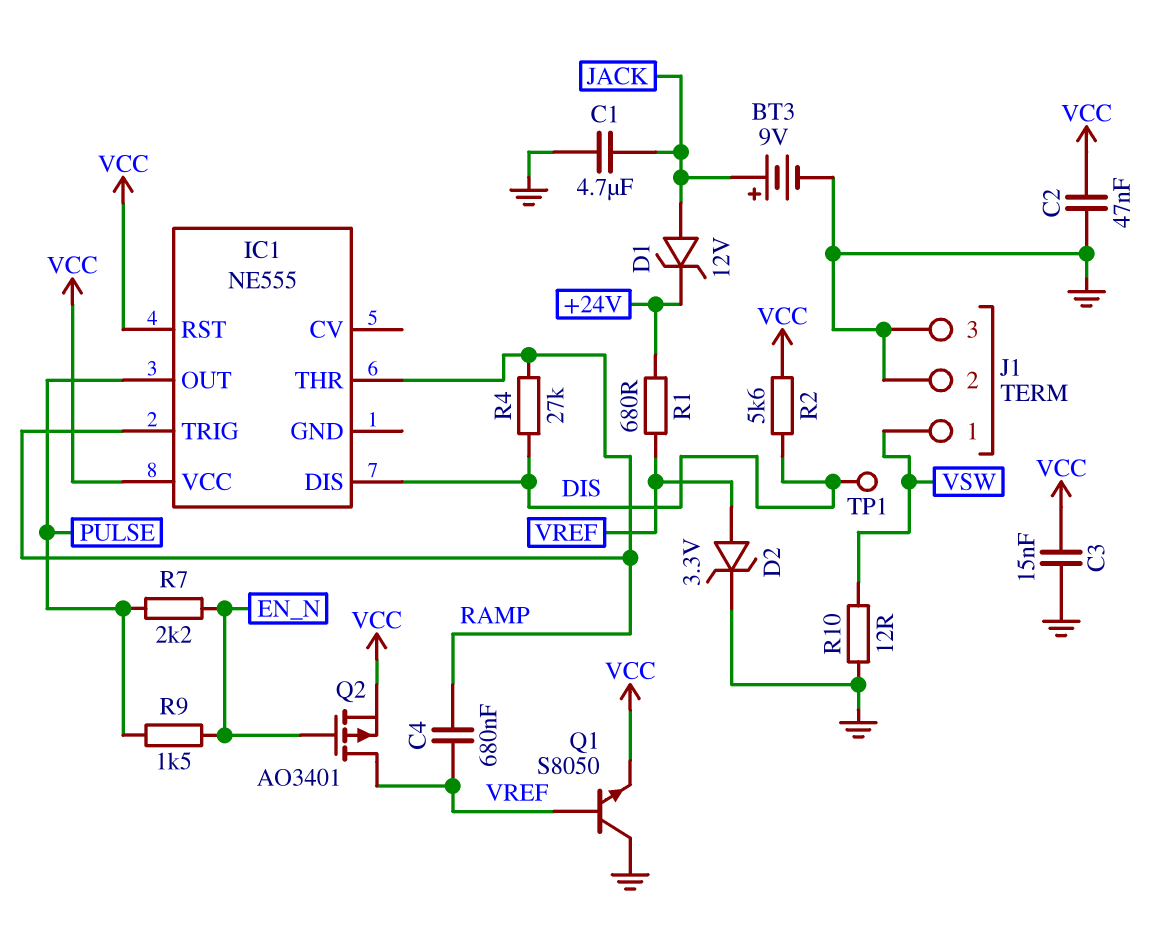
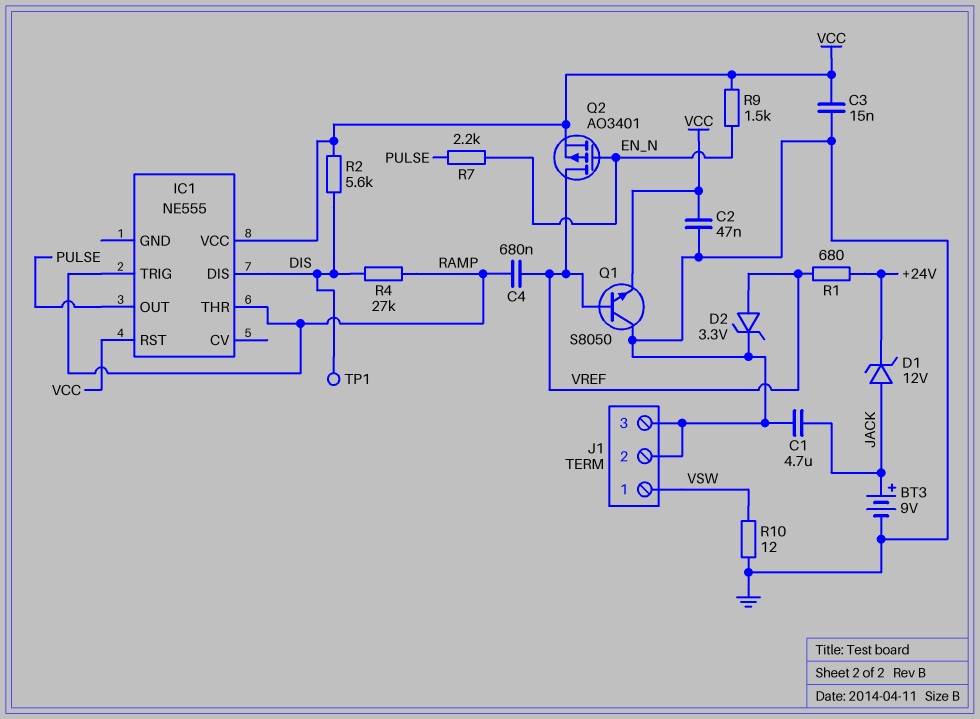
R9: 1.5k (EN_N, PULSE) -> 1.5k (EN_N, VCC)

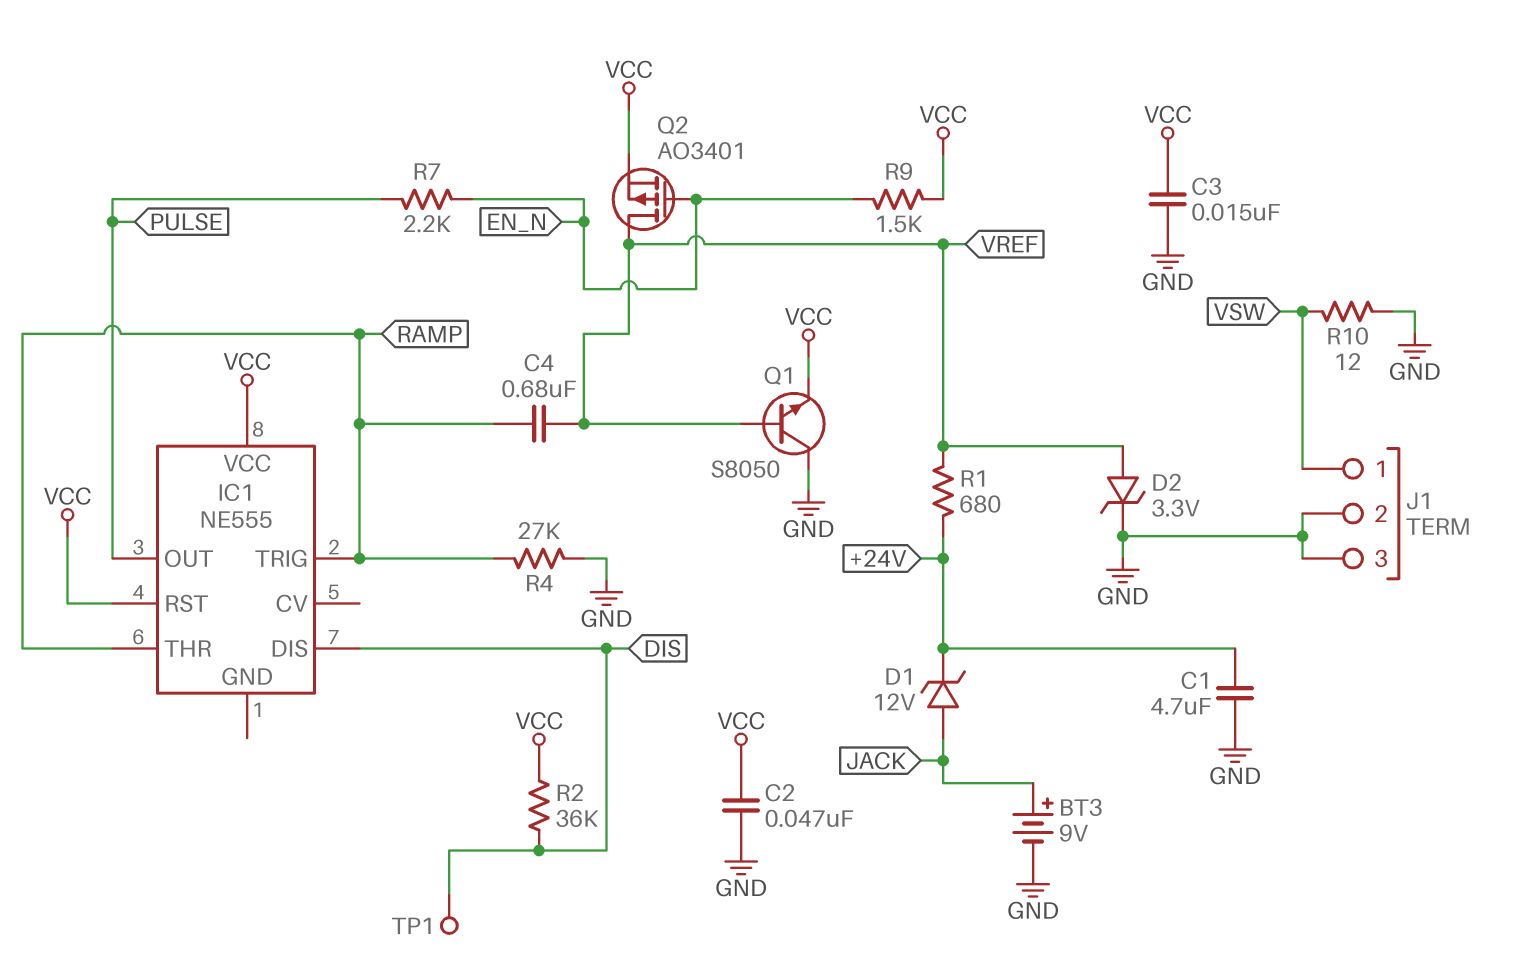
C1: 4.7uF (GND, JACK) -> 4.7uF (+24V, GND)
R2: 5.6k (DIS, VCC) -> 36k (DIS, VCC)
R4: 27k (DIS, RAMP) -> 27k (GND, RAMP)

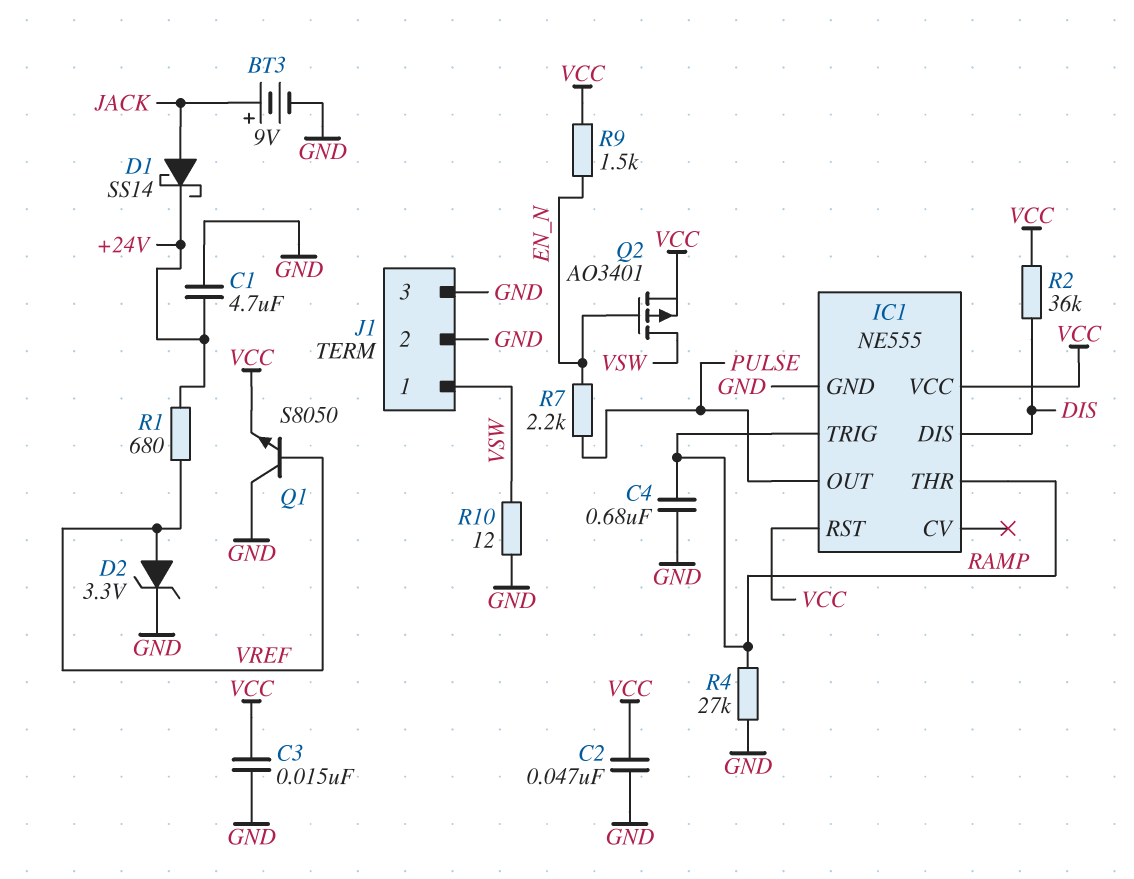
C4: 680nF (RAMP, VREF) -> 680nF (GND, RAMP)
D1: zener 12V (A JACK, K +24V) -> schottky SS14 (A JACK, K +24V)
IC1 pin GND: none -> GND
Q2: PMOS AO3401 (G EN_N, D VREF, S VCC) -> PMOS AO3401 (G EN_N, D VSW, S VCC)
TP1: test point (DIS) -> none

